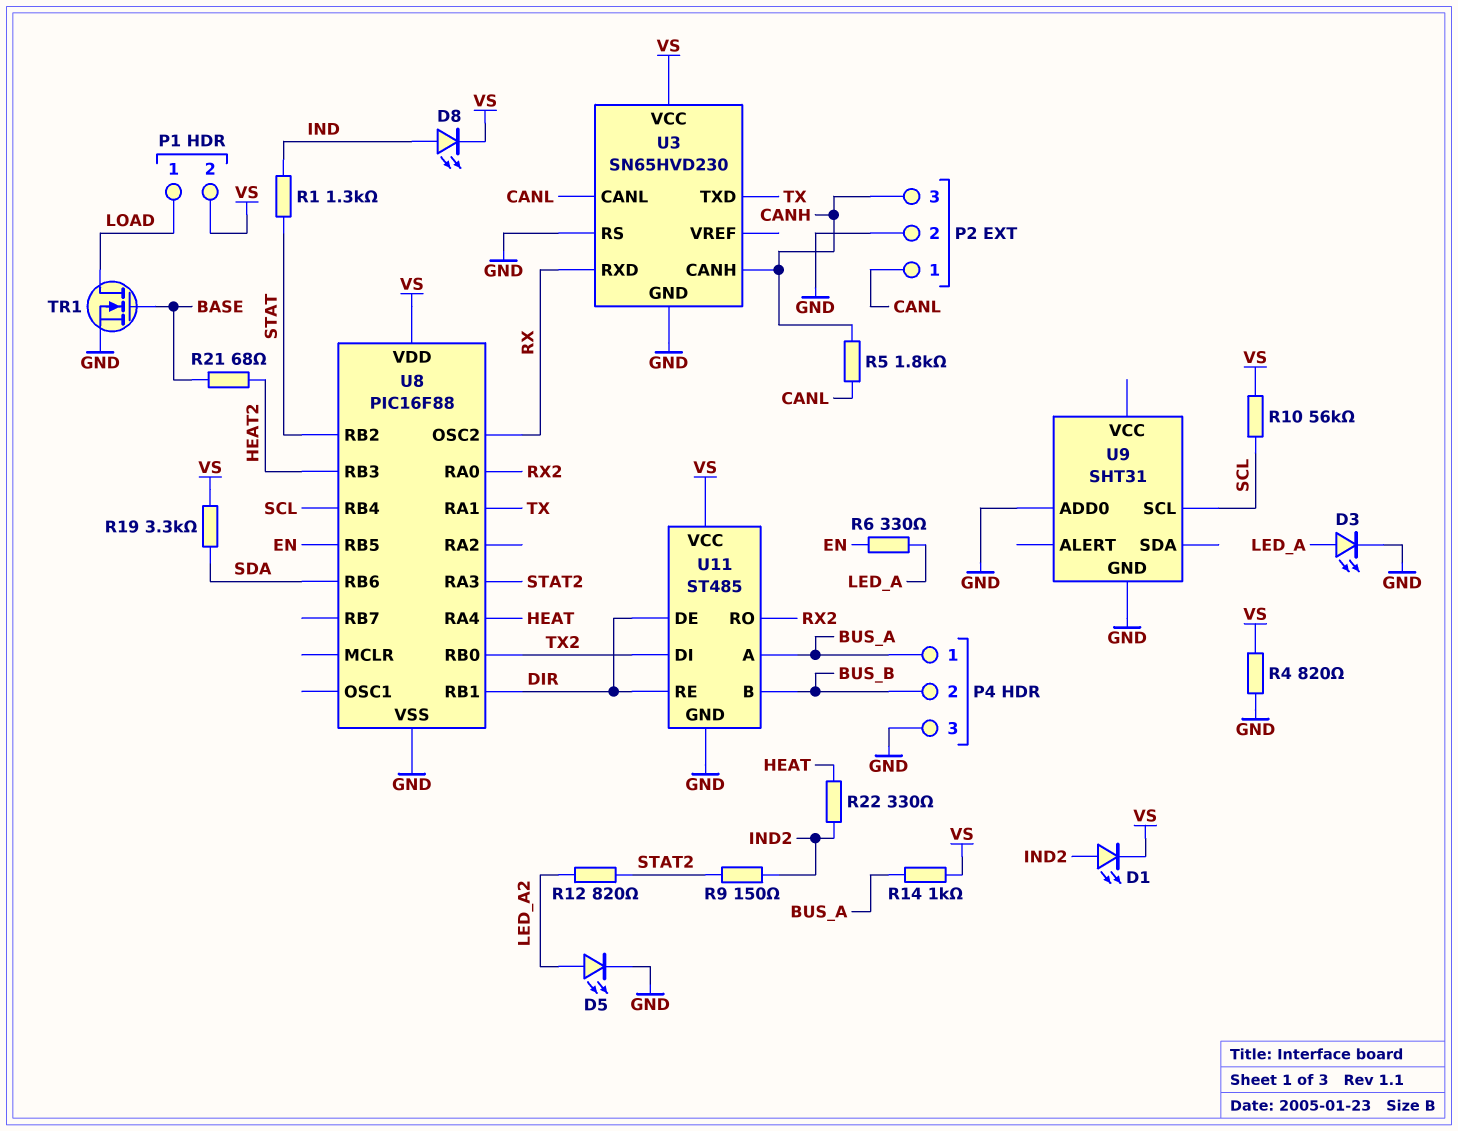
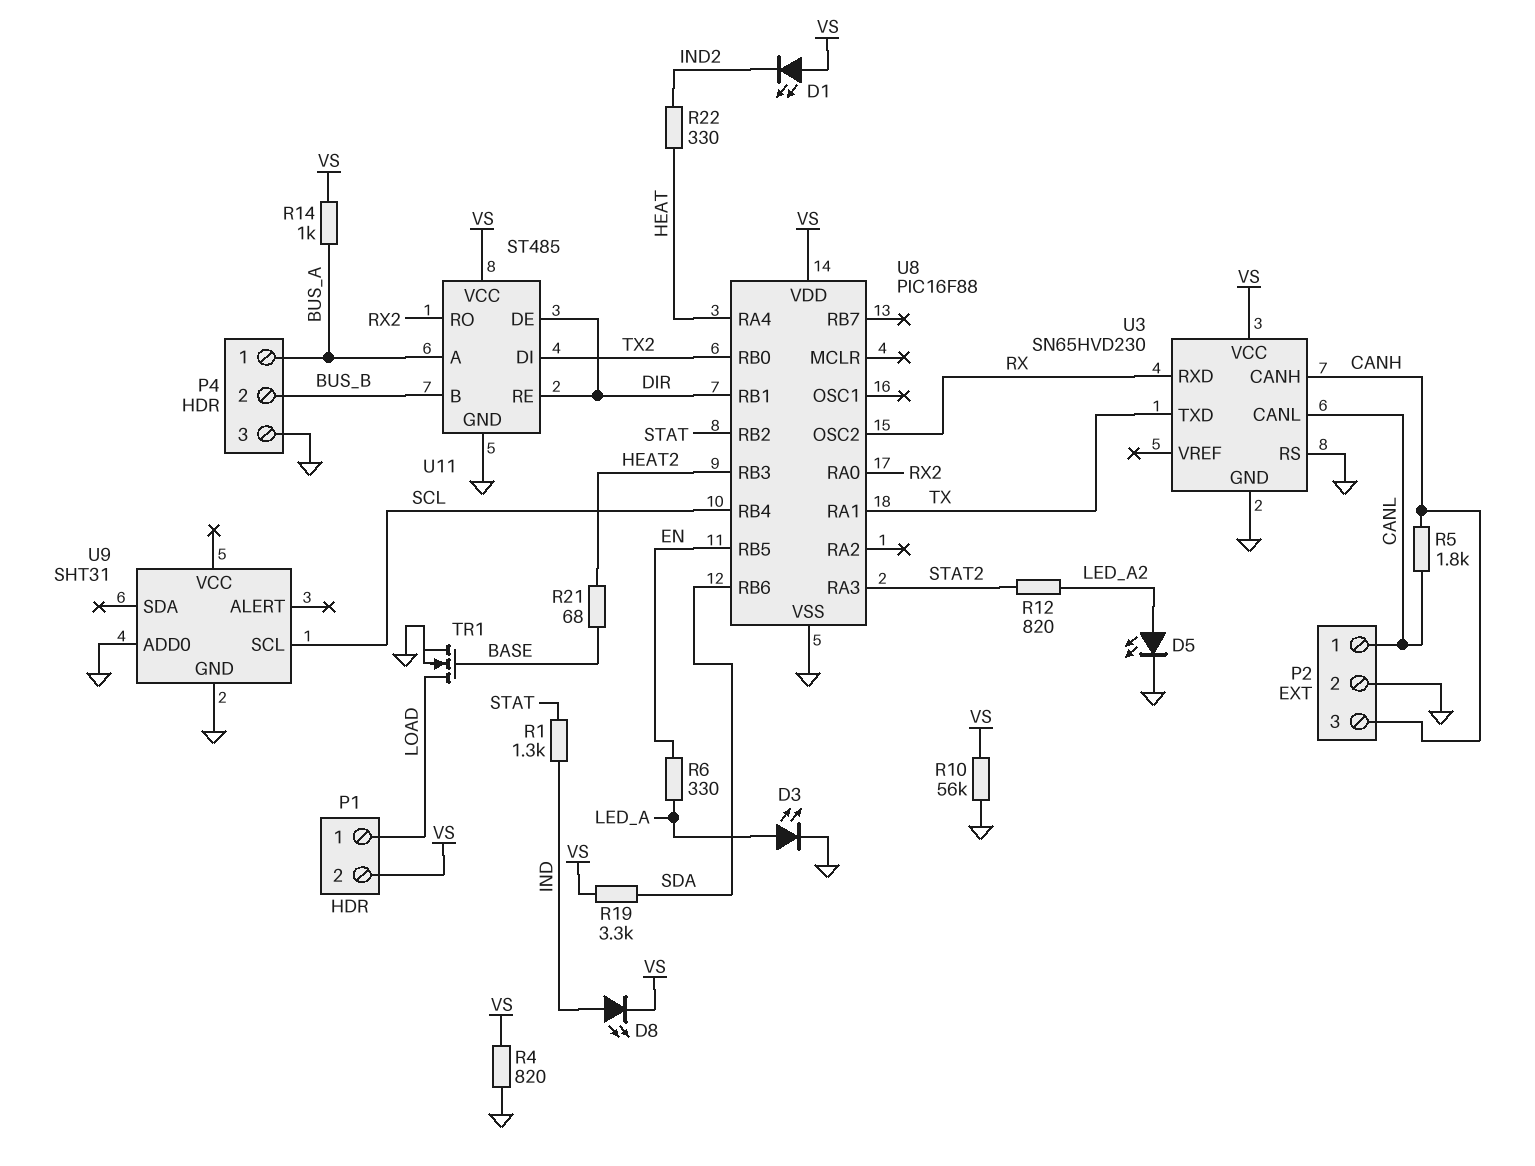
D1: LED (A IND2, K VS) -> LED (A VS, K IND2)
R9: 150 (IND2, STAT2) -> none
R10: 56k (SCL, VS) -> 56k (GND, VS)

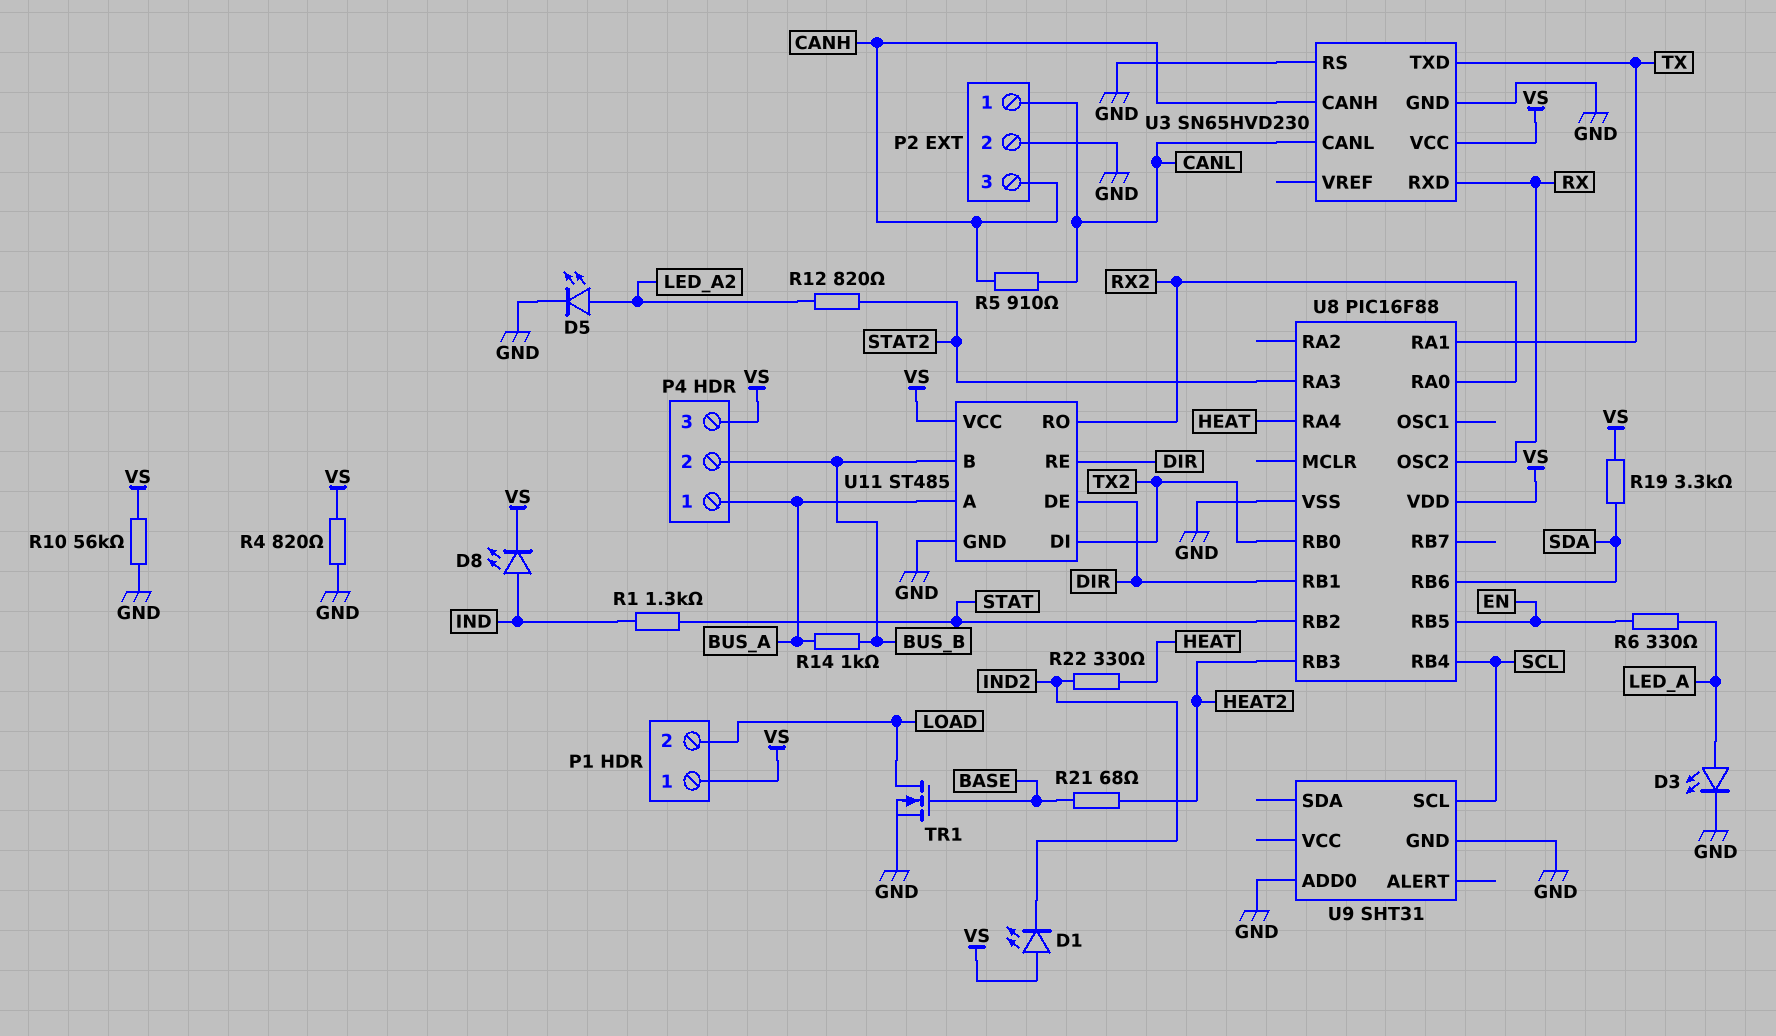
P1 pin 1: LOAD -> VS
P1 pin 2: VS -> LOAD
P4 pin 3: GND -> VS
R5: 1.8k (CANH, CANL) -> 910 (CANH, CANL)
R14: 1k (BUS_A, VS) -> 1k (BUS_A, BUS_B)

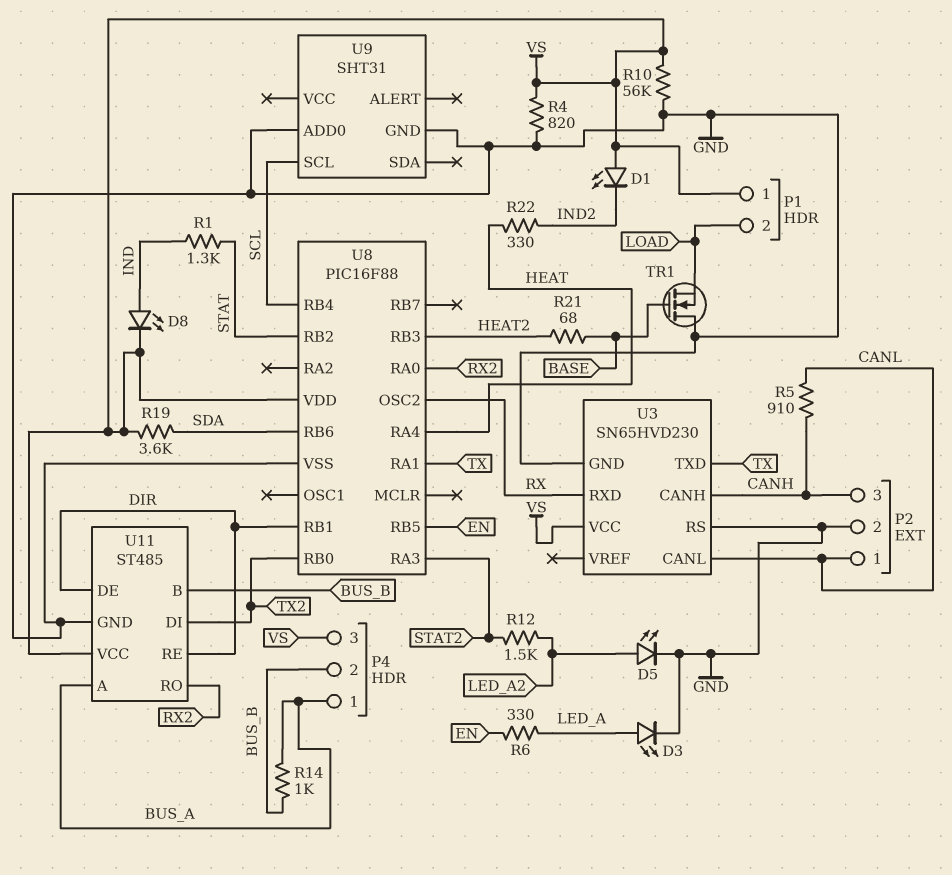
R12: 820 (LED_A2, STAT2) -> 1.5k (LED_A2, STAT2)
R19: 3.3k (SDA, VS) -> 3.6k (SDA, VS)
TR1: NMOS (G BASE, D LOAD, S GND) -> NMOS (G BASE, D GND, S LOAD)

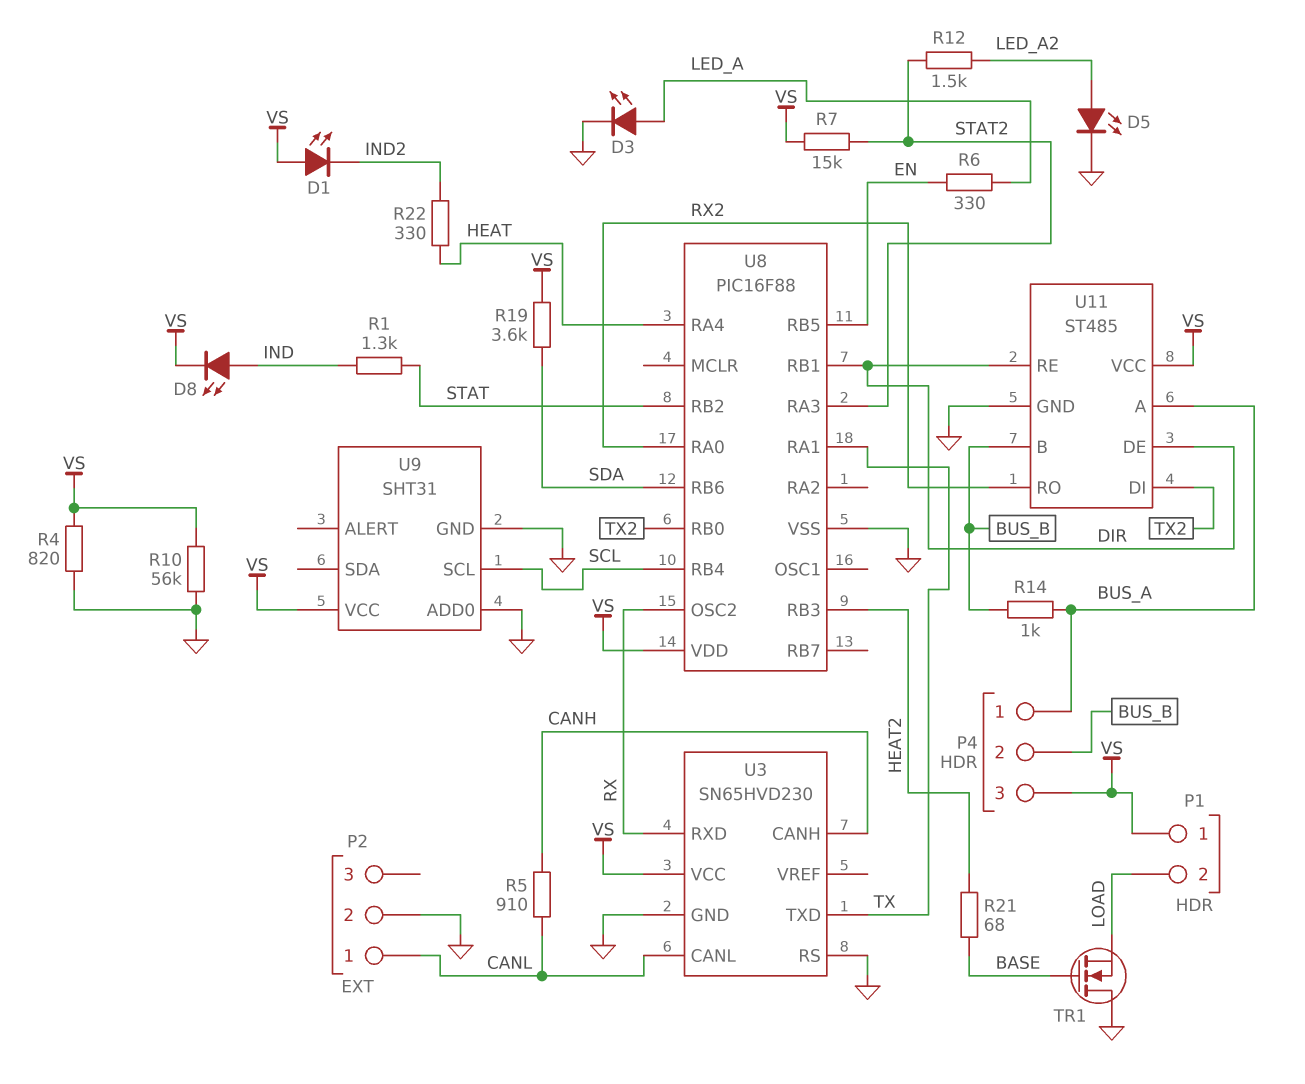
P2 pin 3: CANH -> none
R7: none -> 15k (STAT2, VS)
U9 pin VCC: none -> VS

